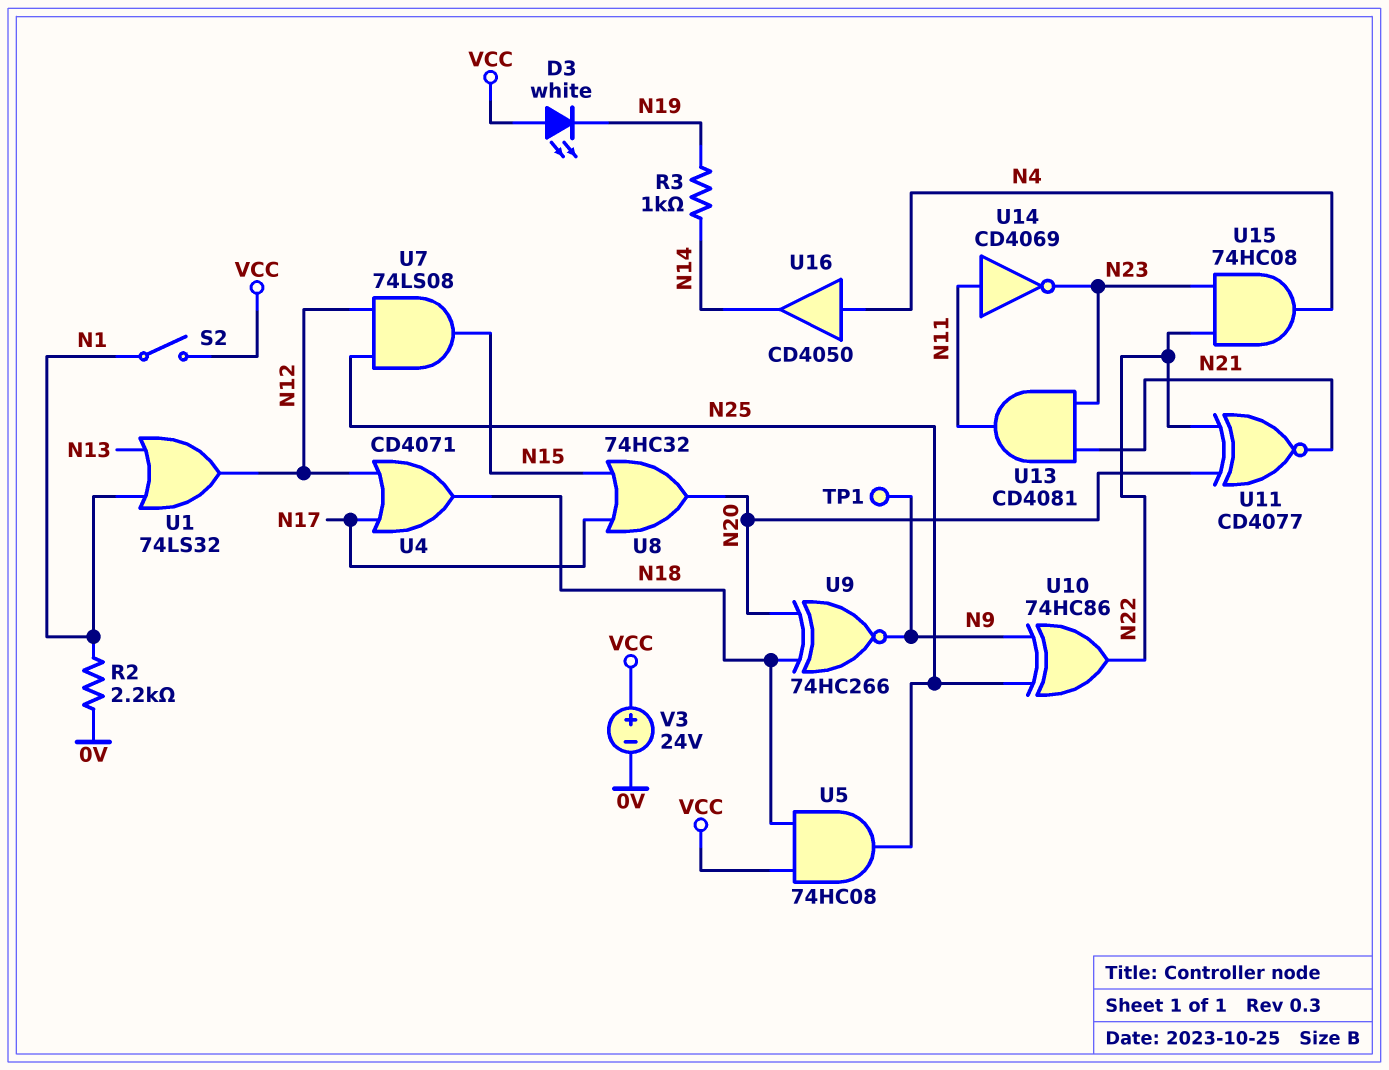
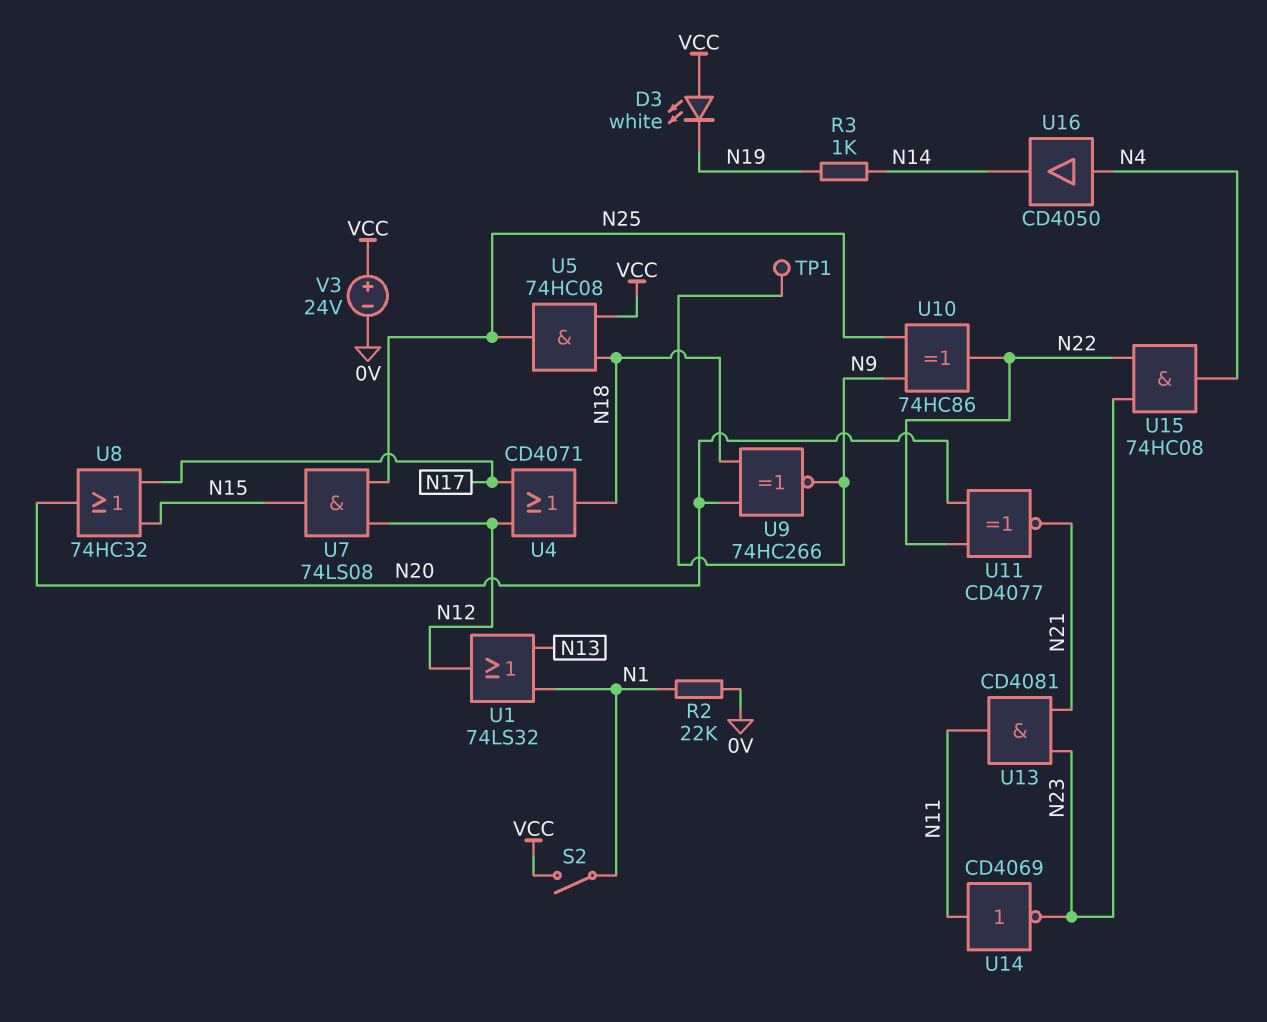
R2: 2.2k (0V, N1) -> 22k (0V, N1)

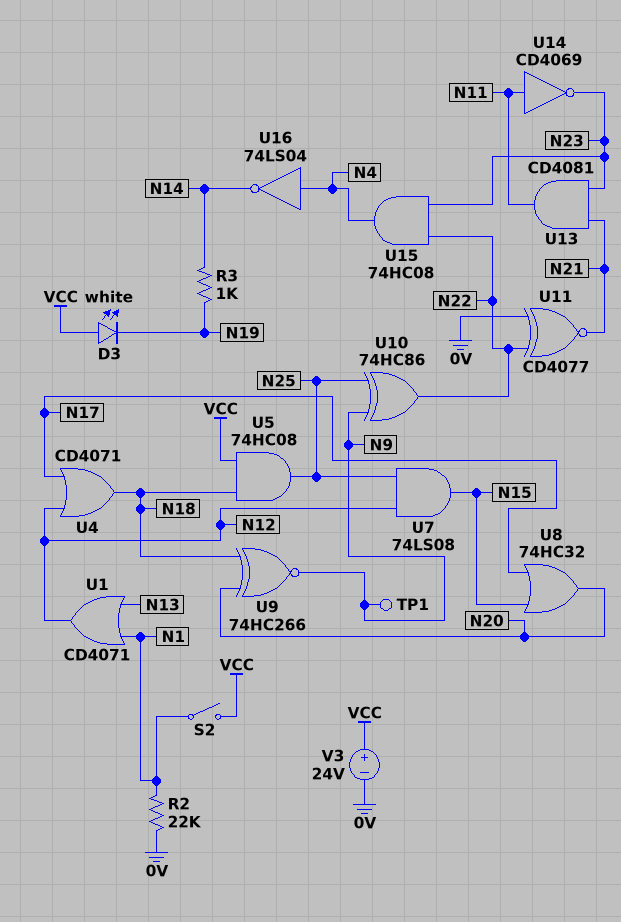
U1: OR 74LS32 (in N1, in N13, out N12) -> OR CD4071 (in N1, in N13, out N12)
U11: XNOR CD4077 (in N20, in N22, out N21) -> XNOR CD4077 (in 0V, in N22, out N21)
U16: buffer CD4050 (in N4, out N14) -> NOT 74LS04 (in N4, out N14)

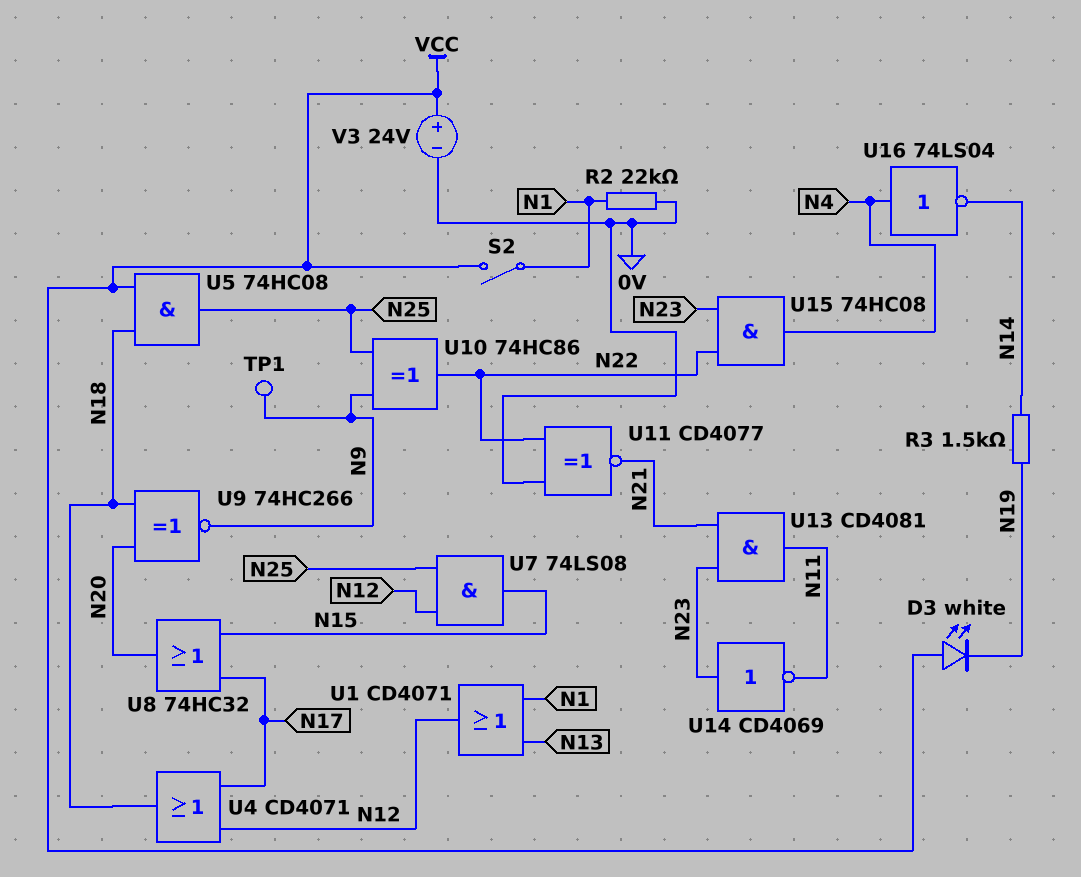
R3: 1k (N14, N19) -> 1.5k (N14, N19)
U14: NOT CD4069 (in N11, out N23) -> NOT CD4069 (in N23, out N11)

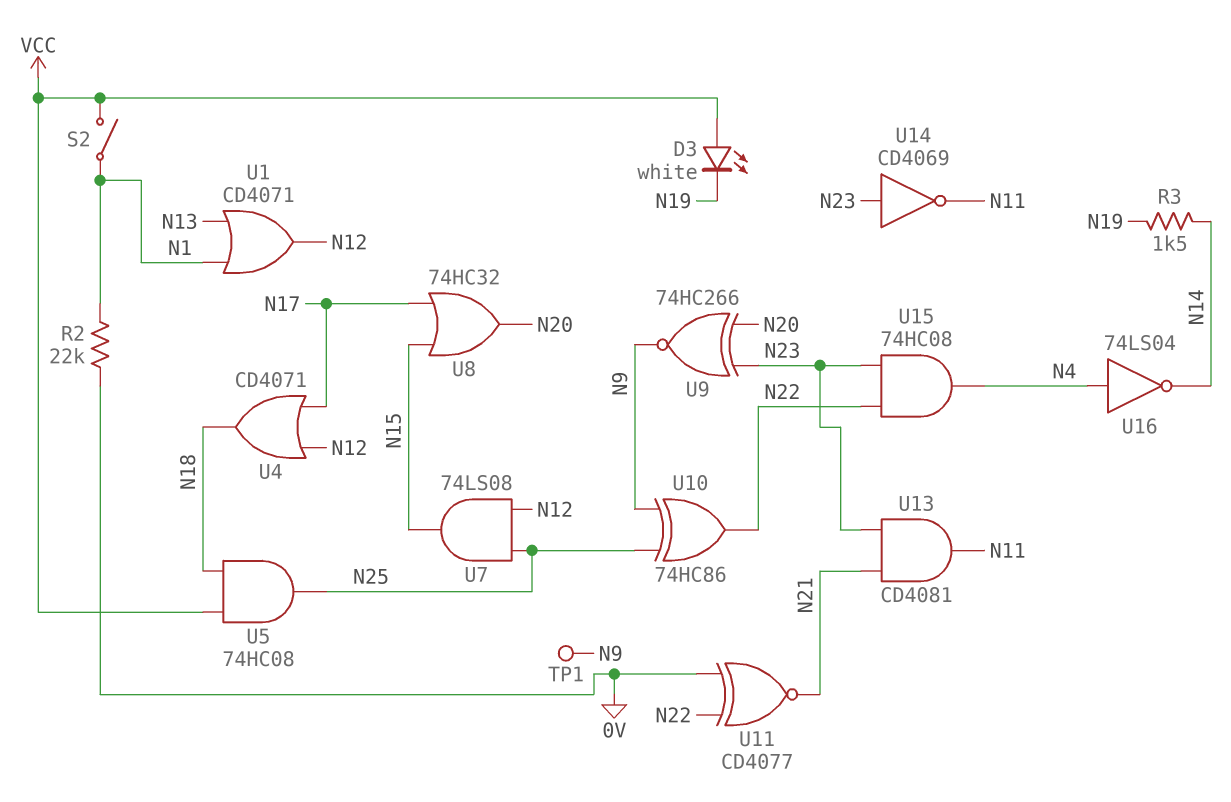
U9: XNOR 74HC266 (in N18, in N20, out N9) -> XNOR 74HC266 (in N20, in N23, out N9)
V3: 24V (plus VCC, minus 0V) -> none

